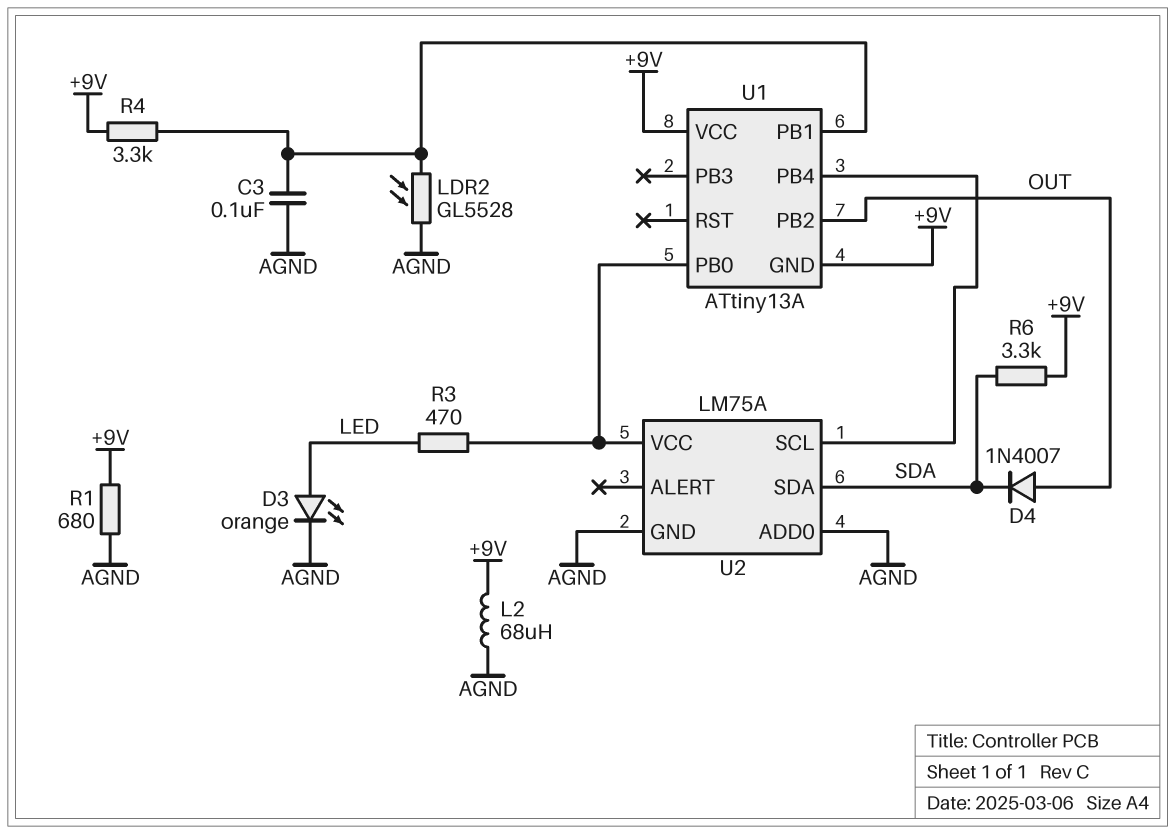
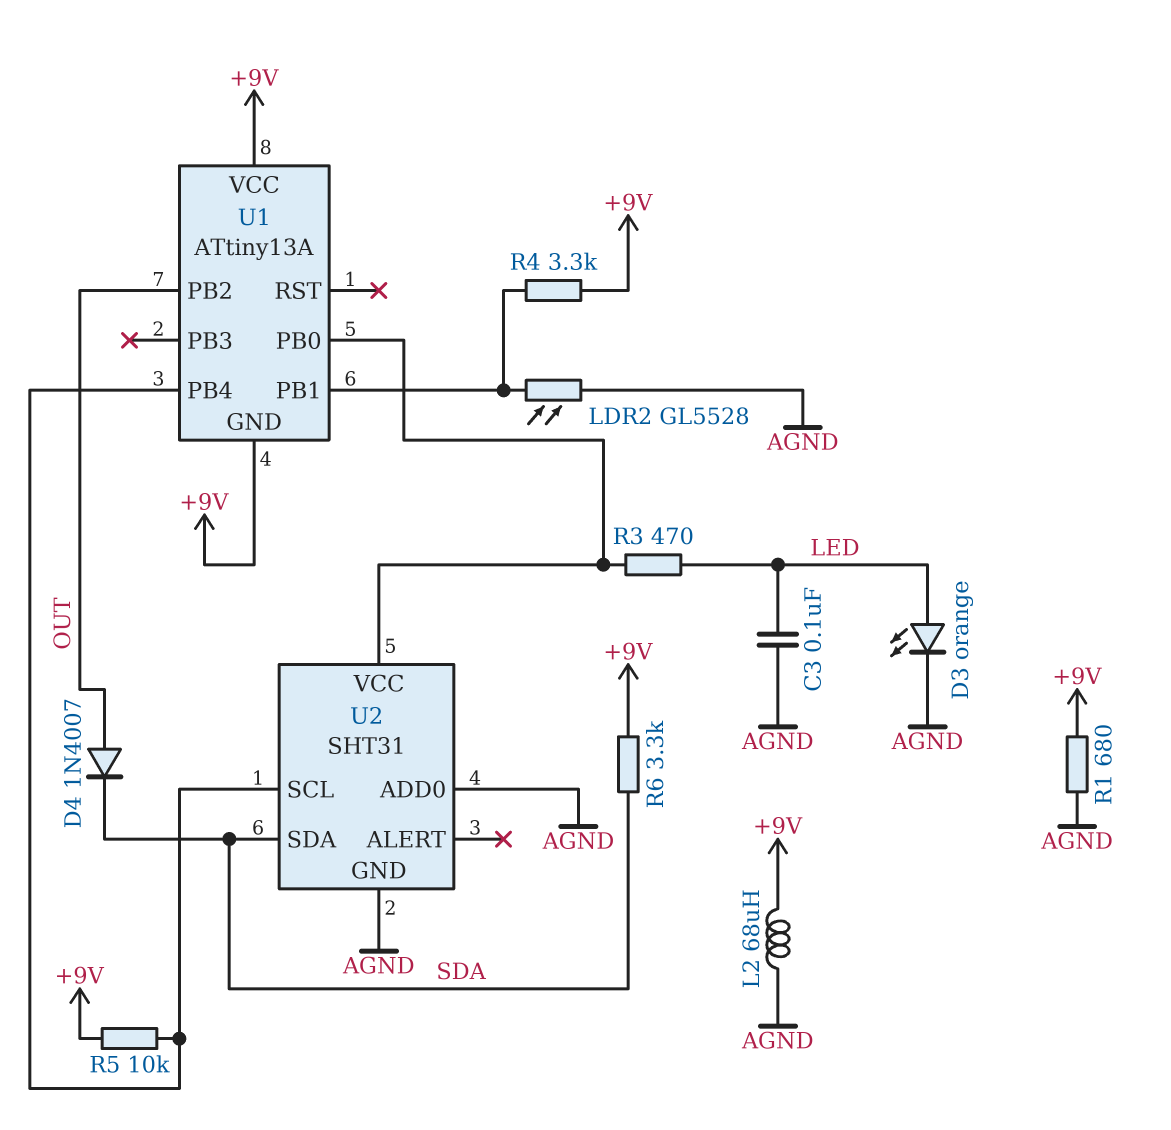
C3: 100nF (AGND, U1/PB1) -> 100nF (AGND, LED)
R5: none -> 10k (+9V, U1/PB4)
U2: LM75A -> SHT31

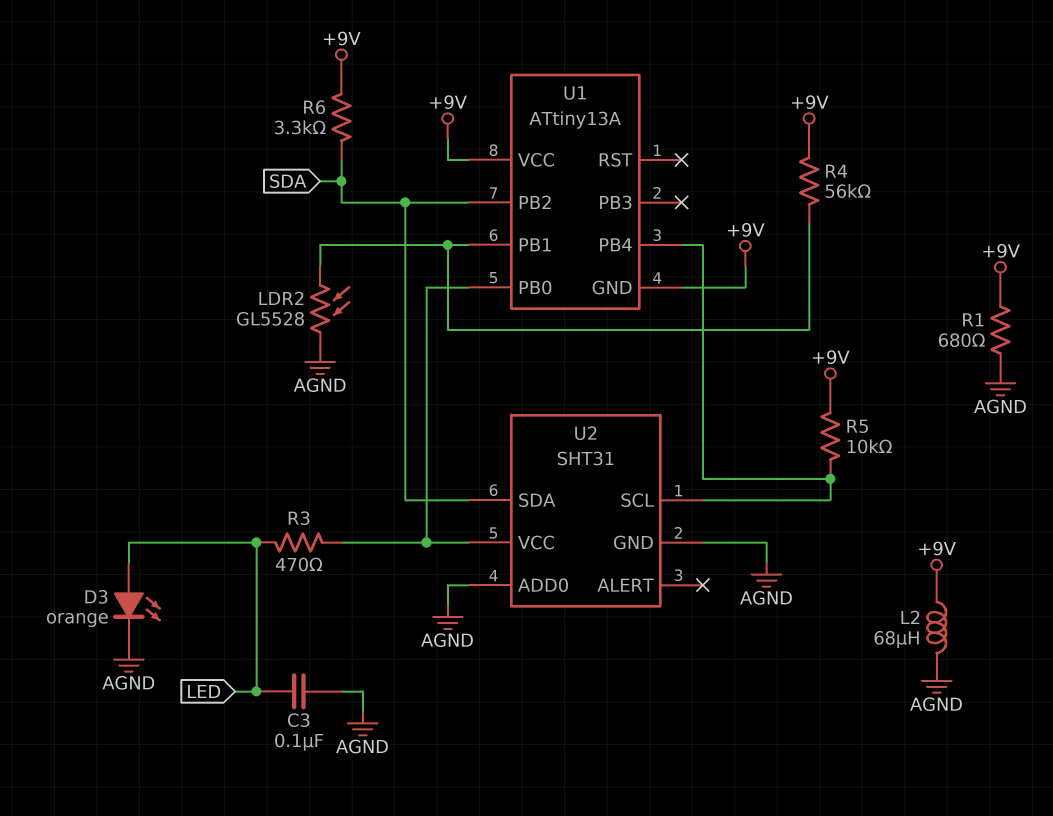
D4: diode 1N4007 (A OUT, K SDA) -> none
R4: 3.3k (+9V, U1/PB1) -> 56k (+9V, U1/PB1)
U1 pin PB2: OUT -> SDA

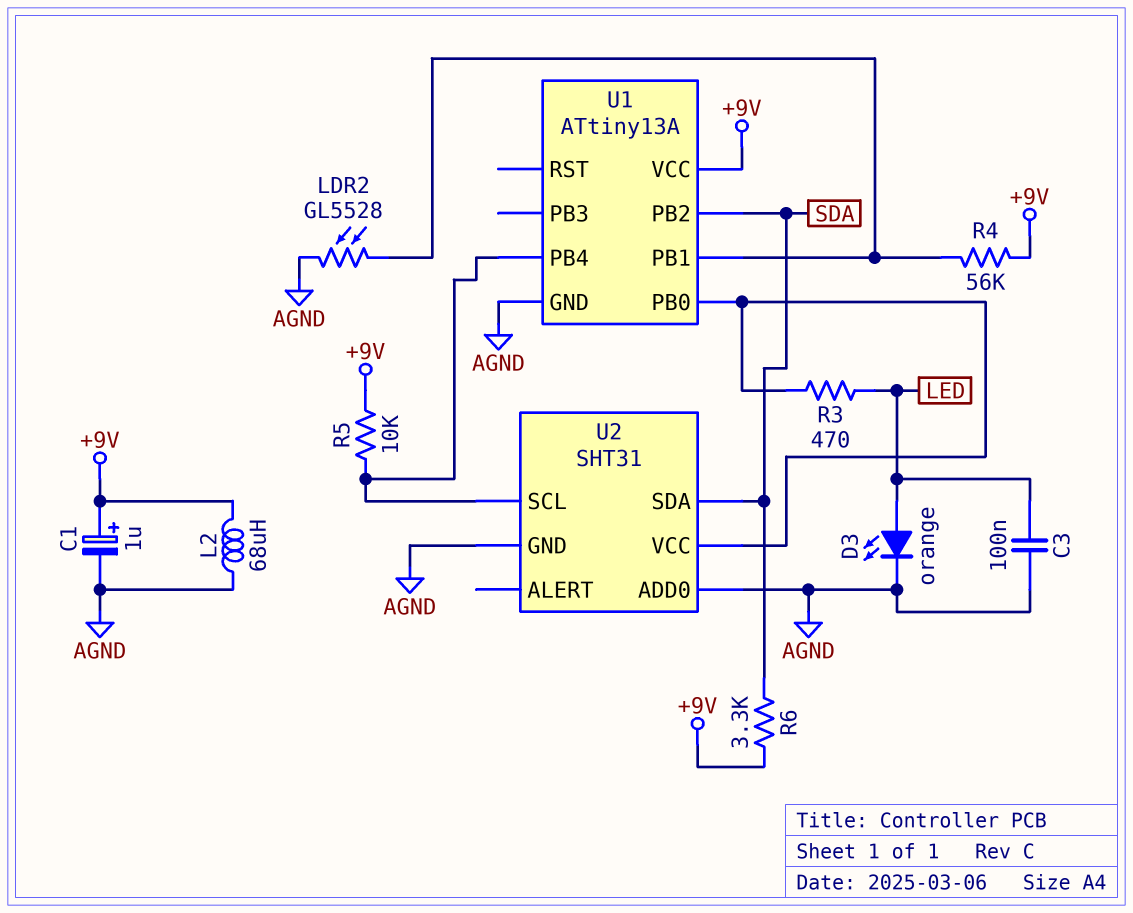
C1: none -> 1uF (plus +9V, minus AGND)
R1: 680 (+9V, AGND) -> none
U1 pin GND: +9V -> AGND

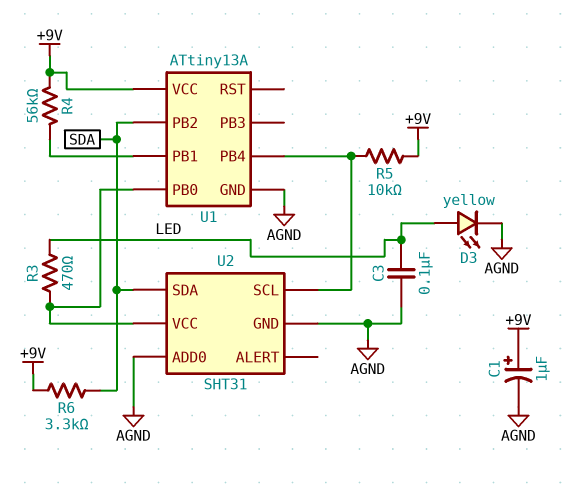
D3: LED orange (A LED, K AGND) -> LED yellow (A LED, K AGND)
L2: 68uH (+9V, AGND) -> none
LDR2: GL5528 (AGND, U1/PB1) -> none

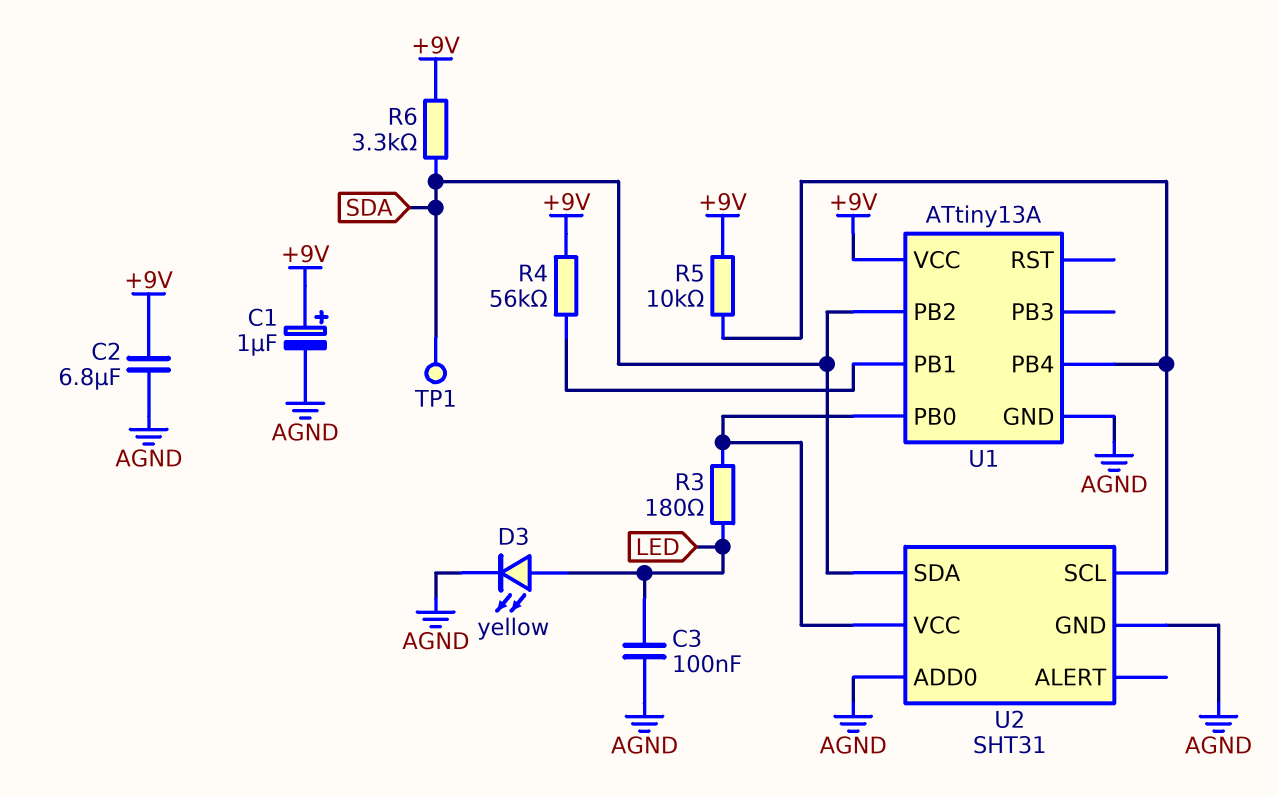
C2: none -> 6.8uF (+9V, AGND)
R3: 470 (LED, U1/PB0) -> 180 (LED, U1/PB0)
TP1: none -> test point (SDA)

